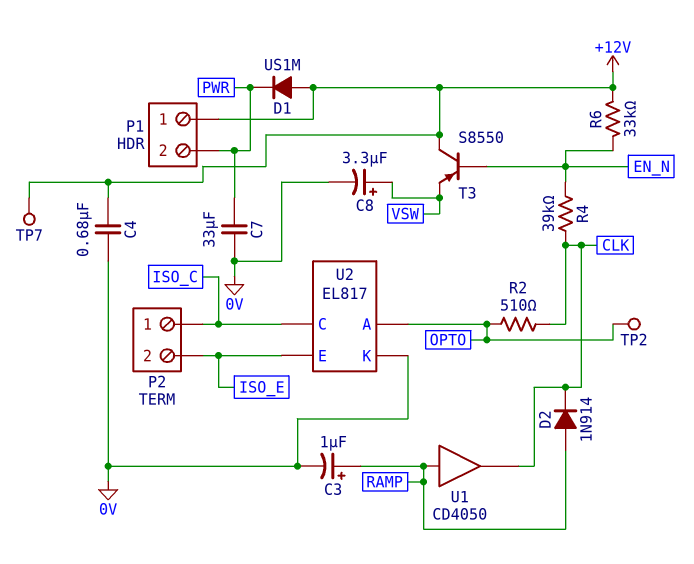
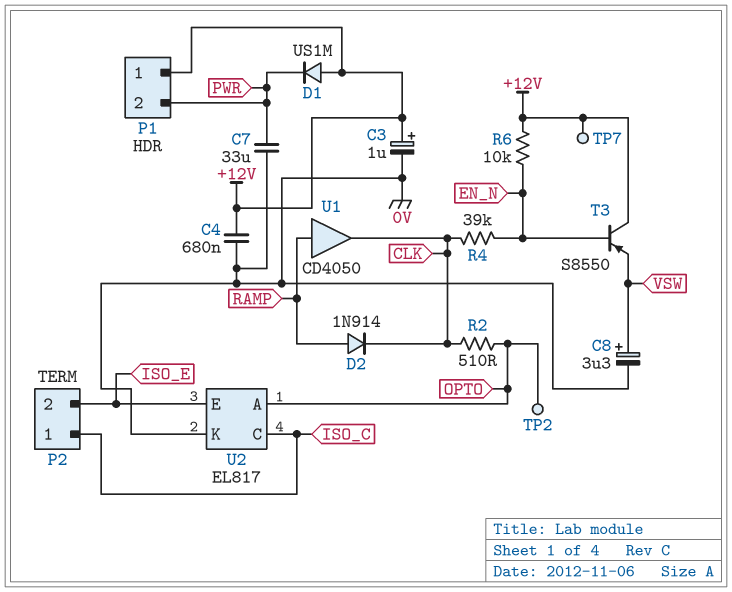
C3: 1uF (plus RAMP, minus 0V) -> 1uF (plus +12V, minus 0V)
R6: 33k (+12V, EN_N) -> 10k (+12V, EN_N)

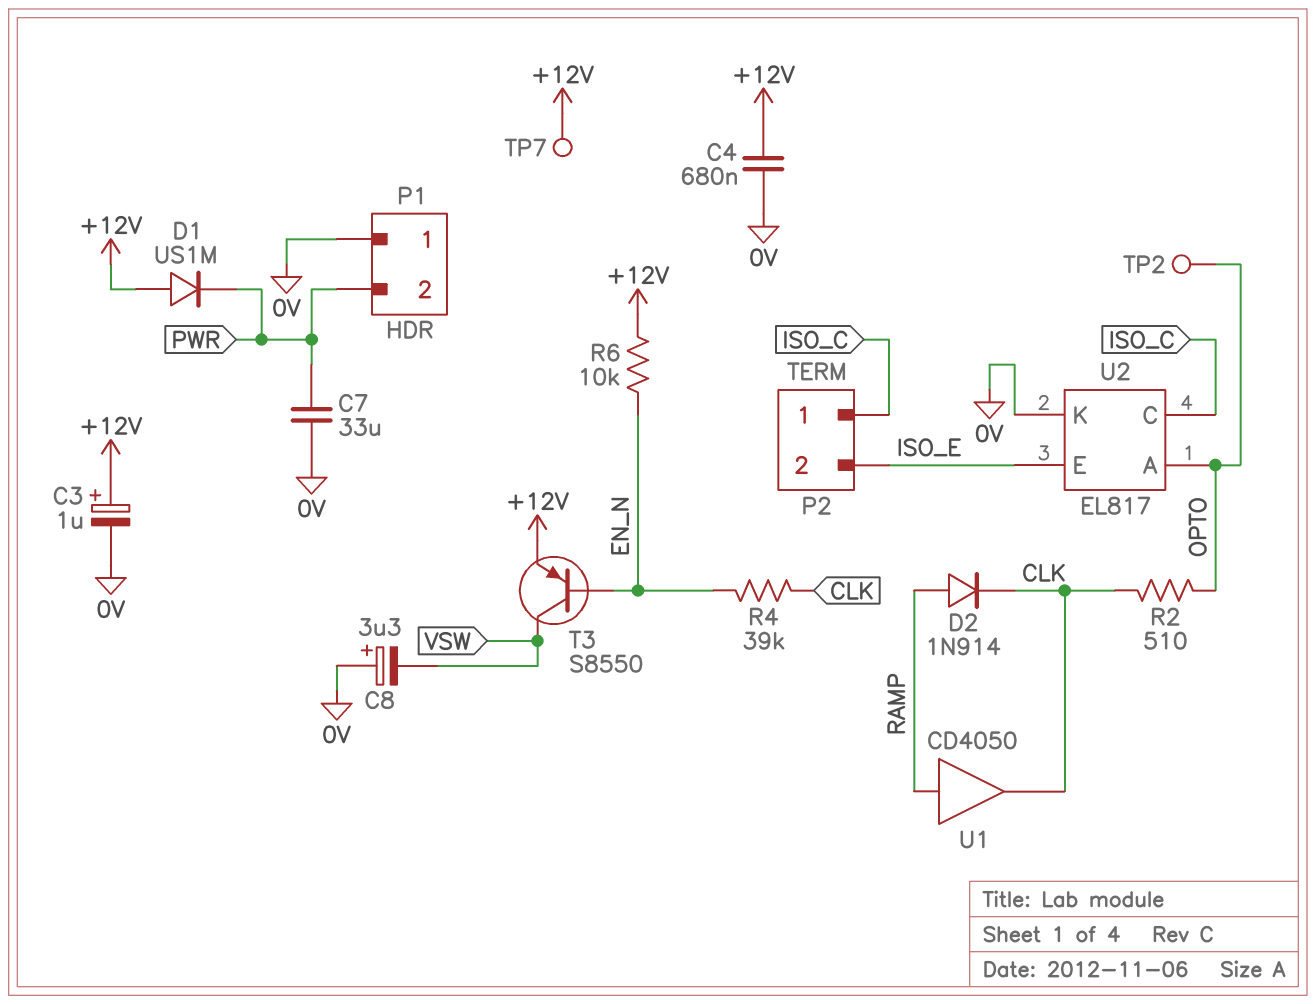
C8: 3.3uF (plus VSW, minus 0V) -> 3.3uF (plus 0V, minus VSW)
P1 pin 1: +12V -> 0V
T3: PNP S8550 (B EN_N, C +12V, E VSW) -> PNP S8550 (B EN_N, C VSW, E +12V)

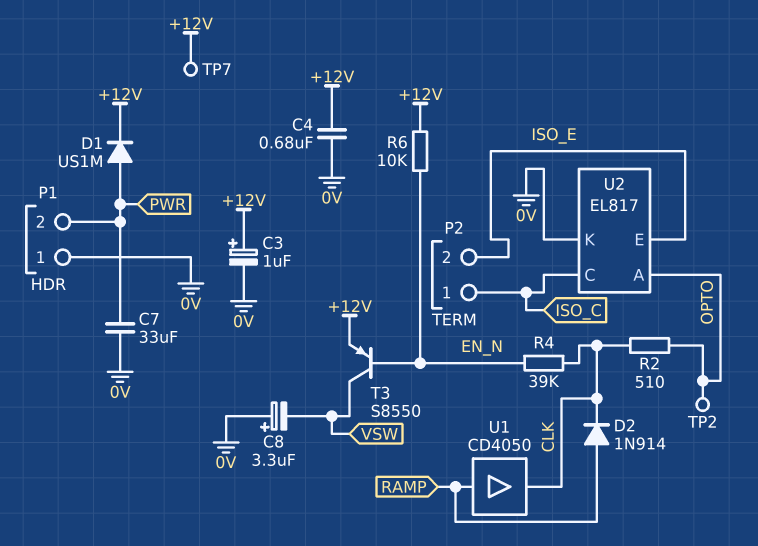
D1: diode US1M (A +12V, K PWR) -> diode US1M (A PWR, K +12V)

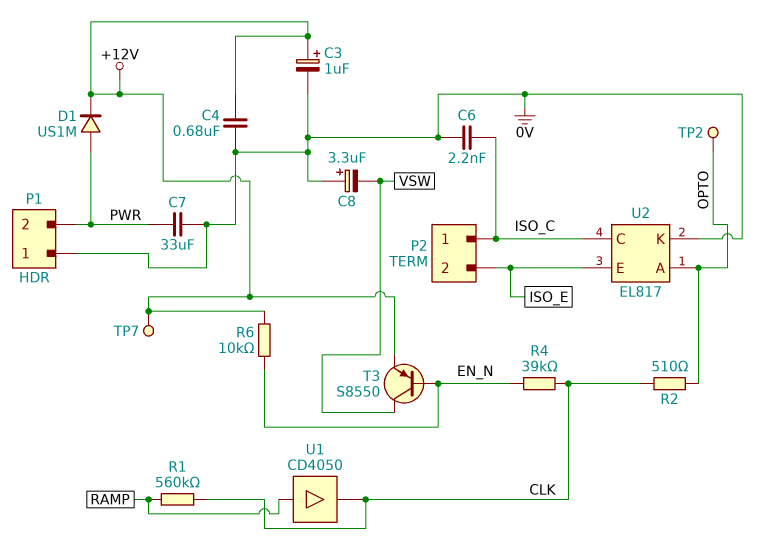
C6: none -> 2.2nF (0V, ISO_C)
D2: diode 1N914 (A RAMP, K CLK) -> none
R1: none -> 560k (CLK, RAMP)

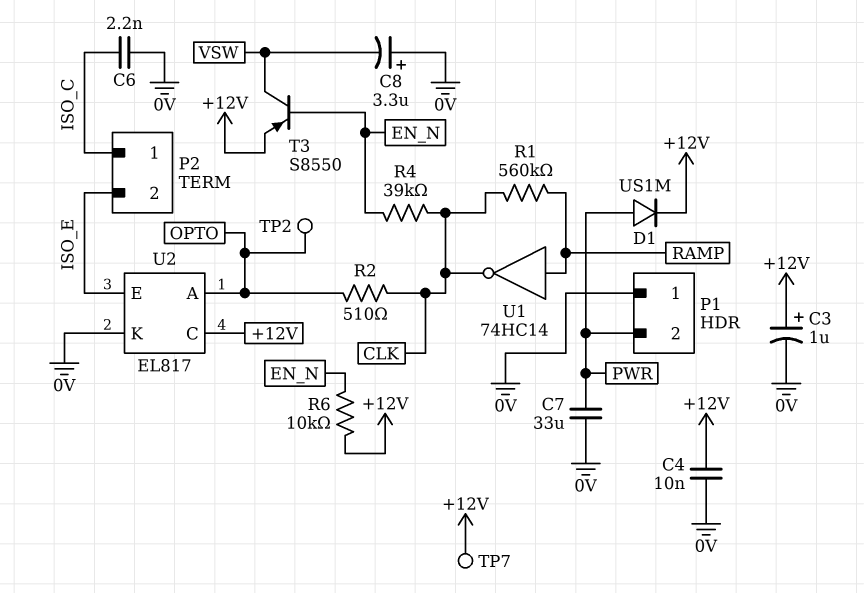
C4: 680nF (+12V, 0V) -> 10nF (+12V, 0V)
U1: buffer CD4050 (in RAMP, out CLK) -> NOT 74HC14 (in RAMP, out CLK)
U2 pin C: ISO_C -> +12V

